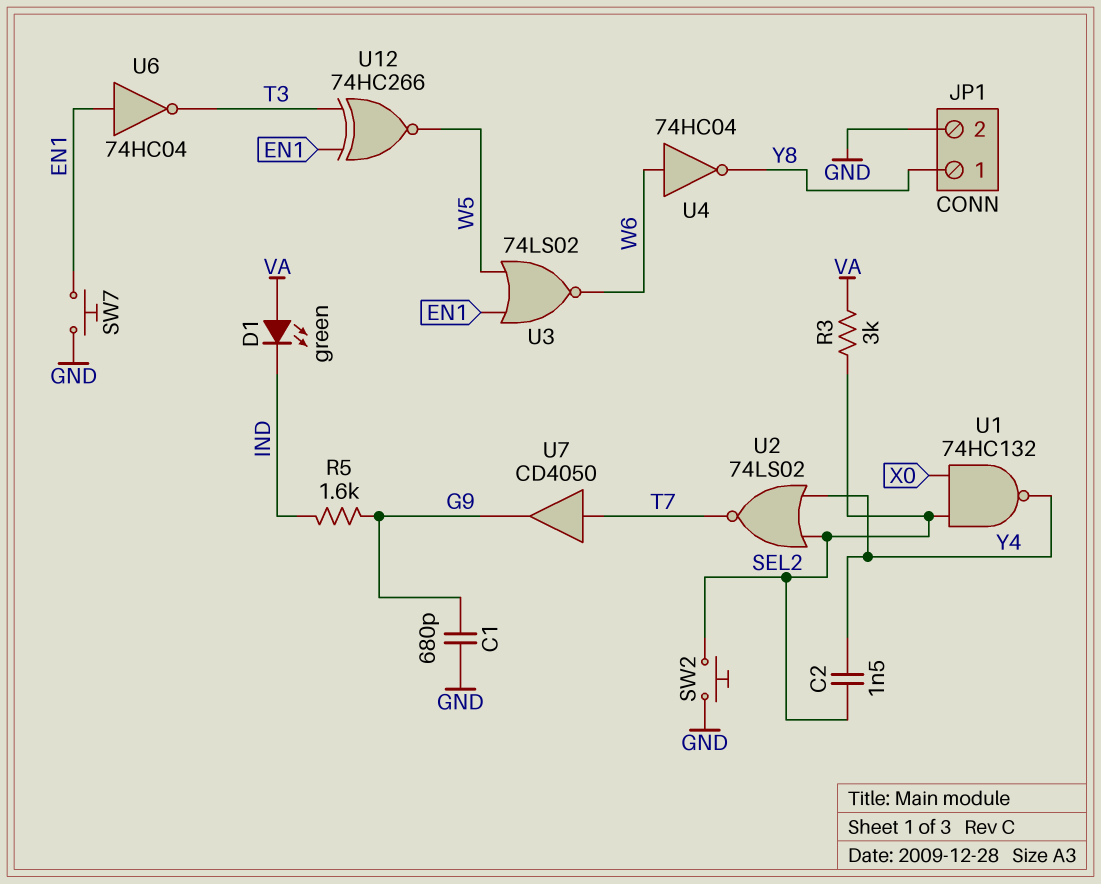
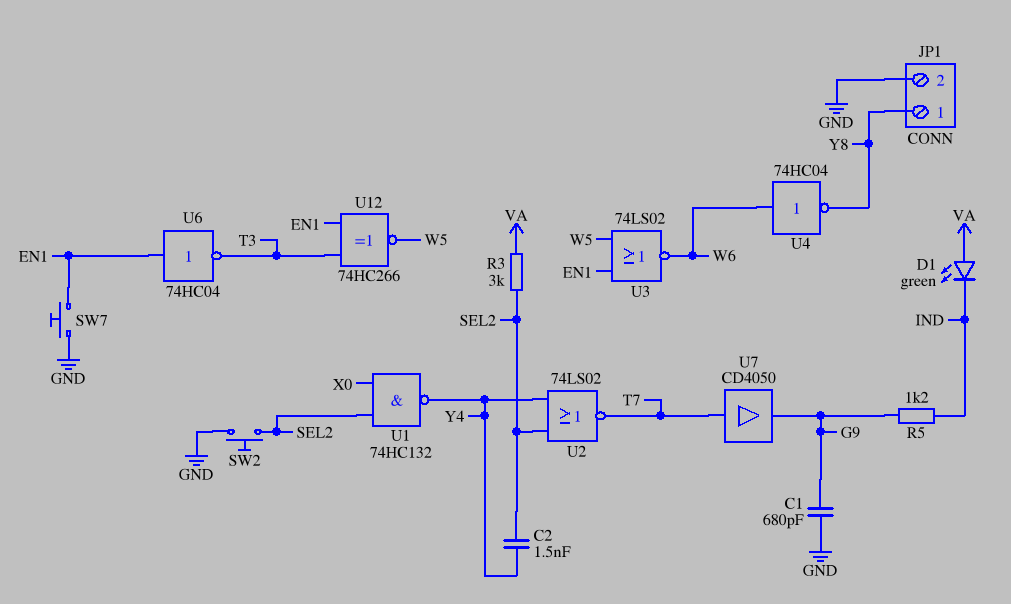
R5: 1.6k (G9, IND) -> 1.2k (G9, IND)

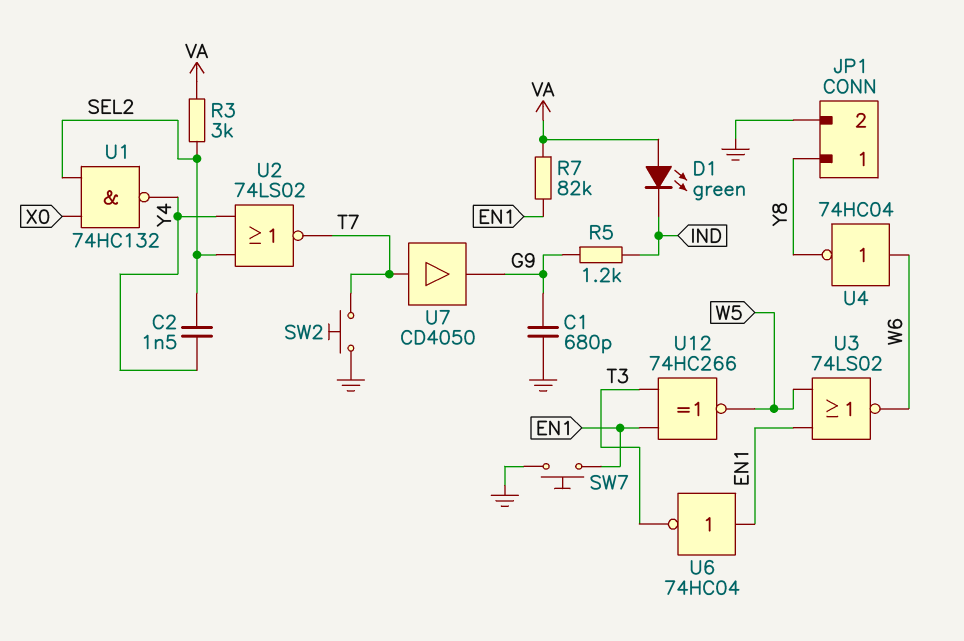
R7: none -> 82k (EN1, VA)
SW2: button (GND, SEL2) -> button (GND, T7)

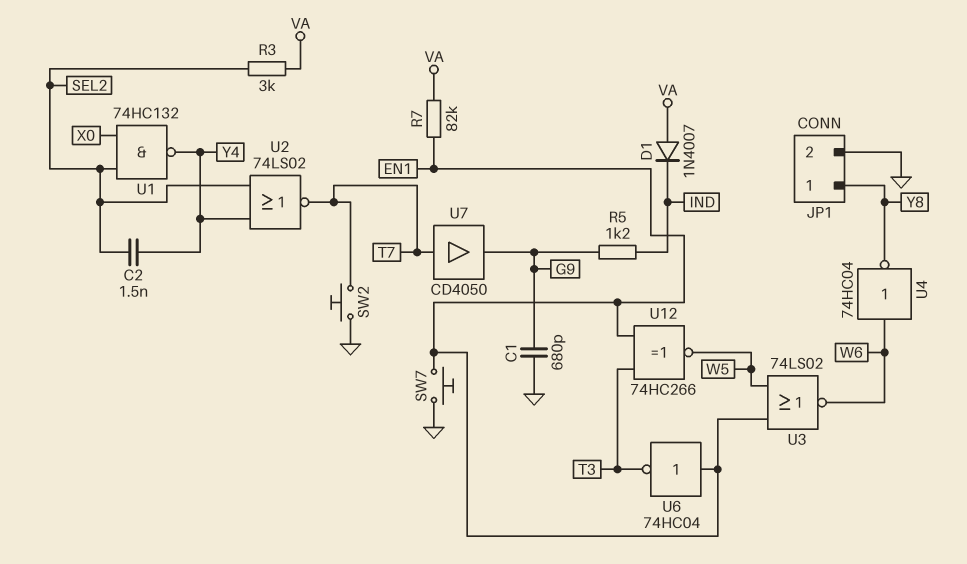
D1: LED green (A VA, K IND) -> diode 1N4007 (A VA, K IND)

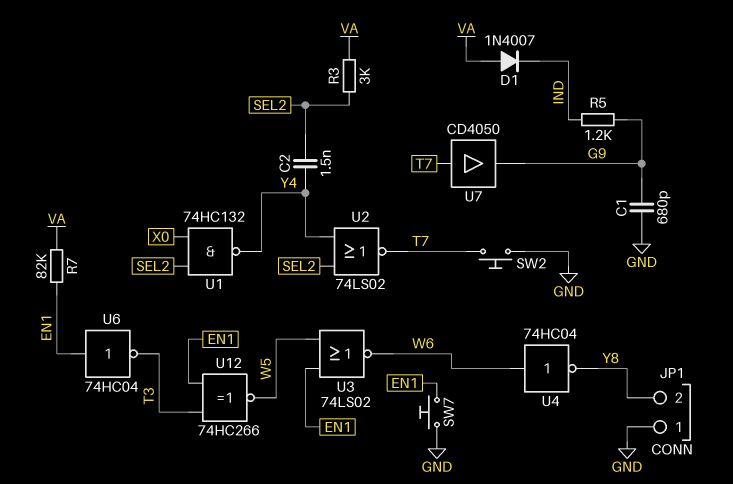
JP1 pin 1: Y8 -> GND
JP1 pin 2: GND -> Y8

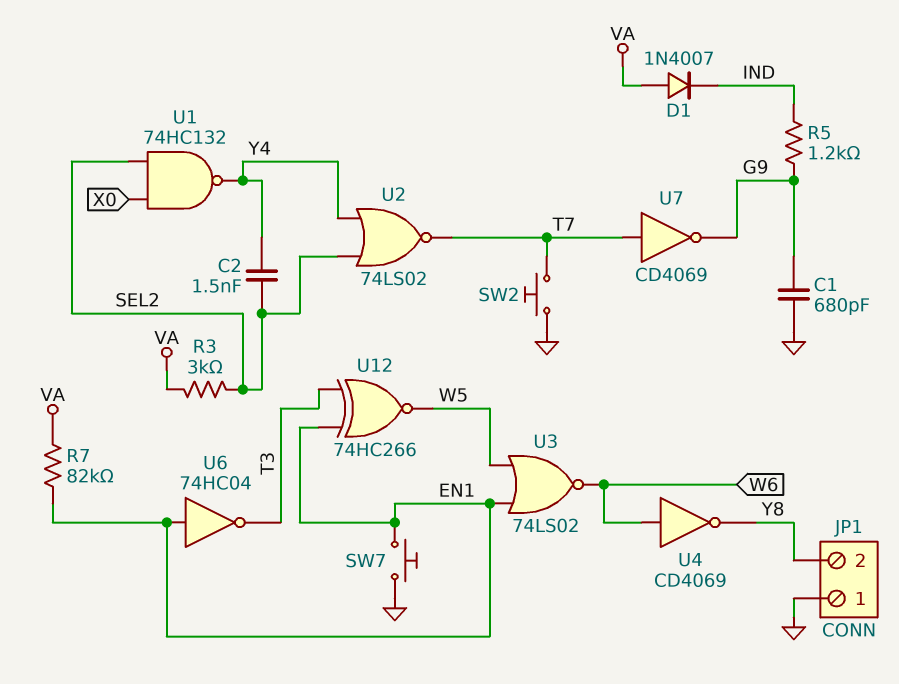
U4: NOT 74HC04 (in W6, out Y8) -> NOT CD4069 (in W6, out Y8)
U7: buffer CD4050 (in T7, out G9) -> NOT CD4069 (in T7, out G9)

